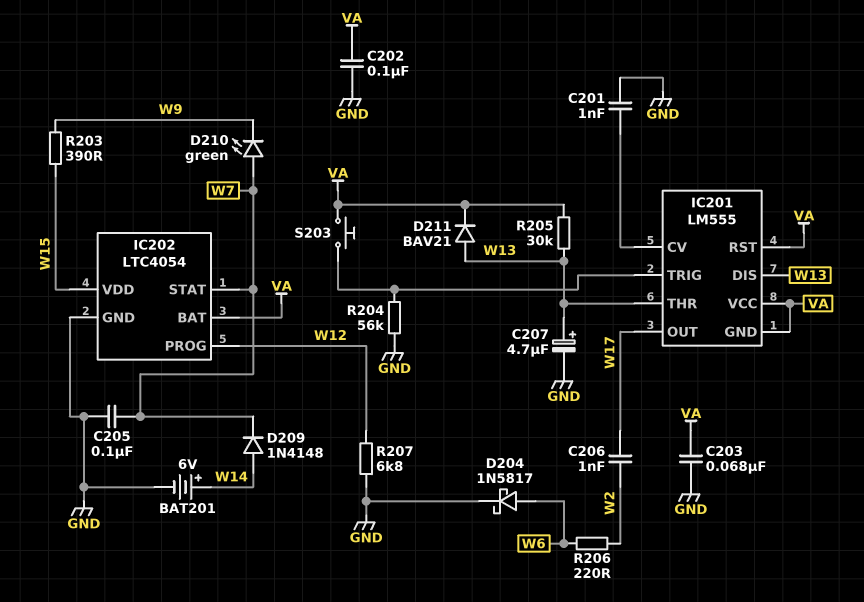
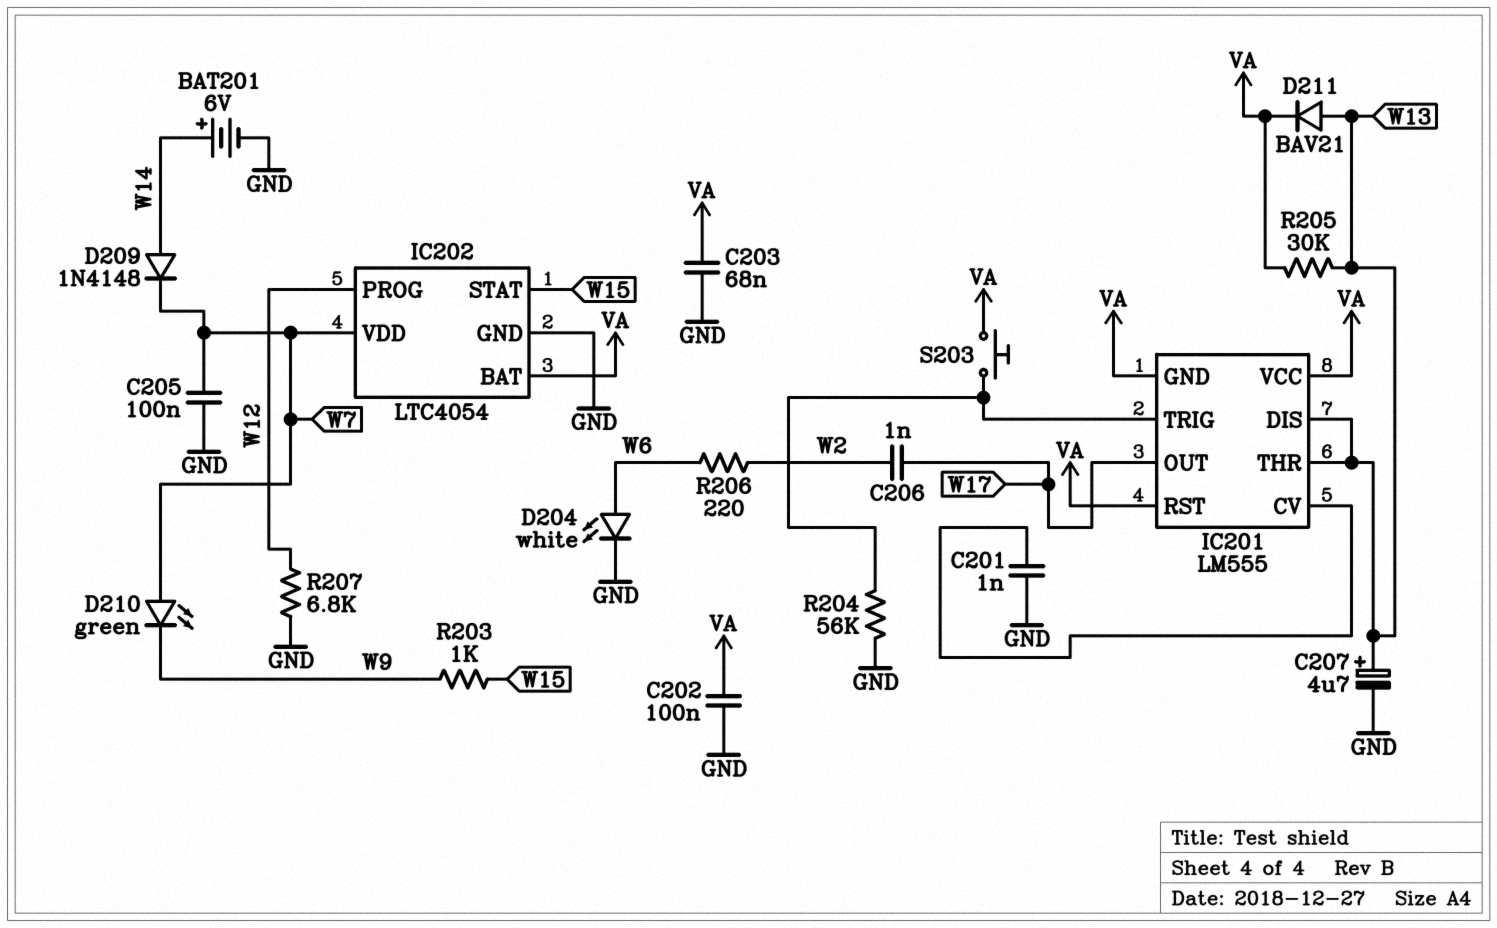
D204: schottky 1N5817 (A W6, K GND) -> LED white (A W6, K GND)
IC202 pin STAT: W7 -> W15
IC202 pin VDD: W15 -> W7
R203: 390 (W9, W15) -> 1k (W9, W15)

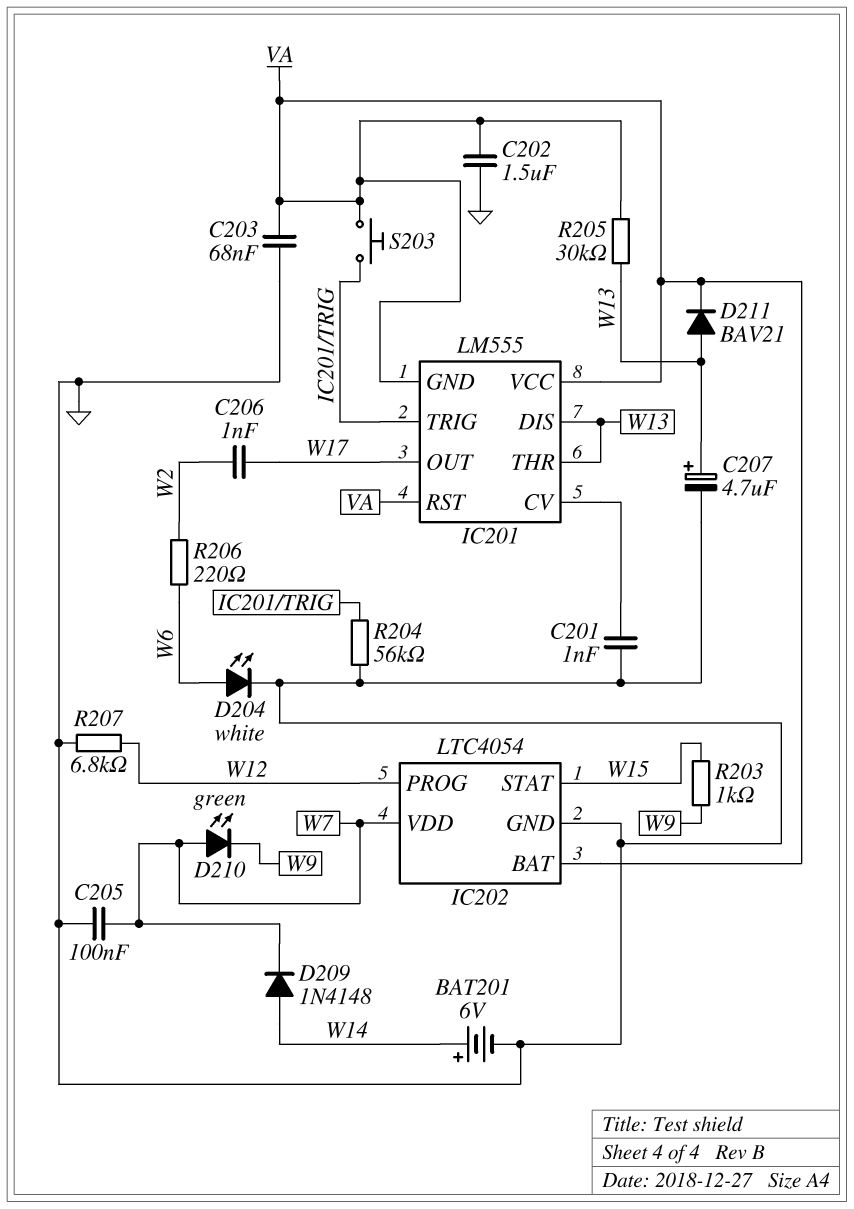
C202: 100nF (GND, VA) -> 1.5uF (GND, VA)

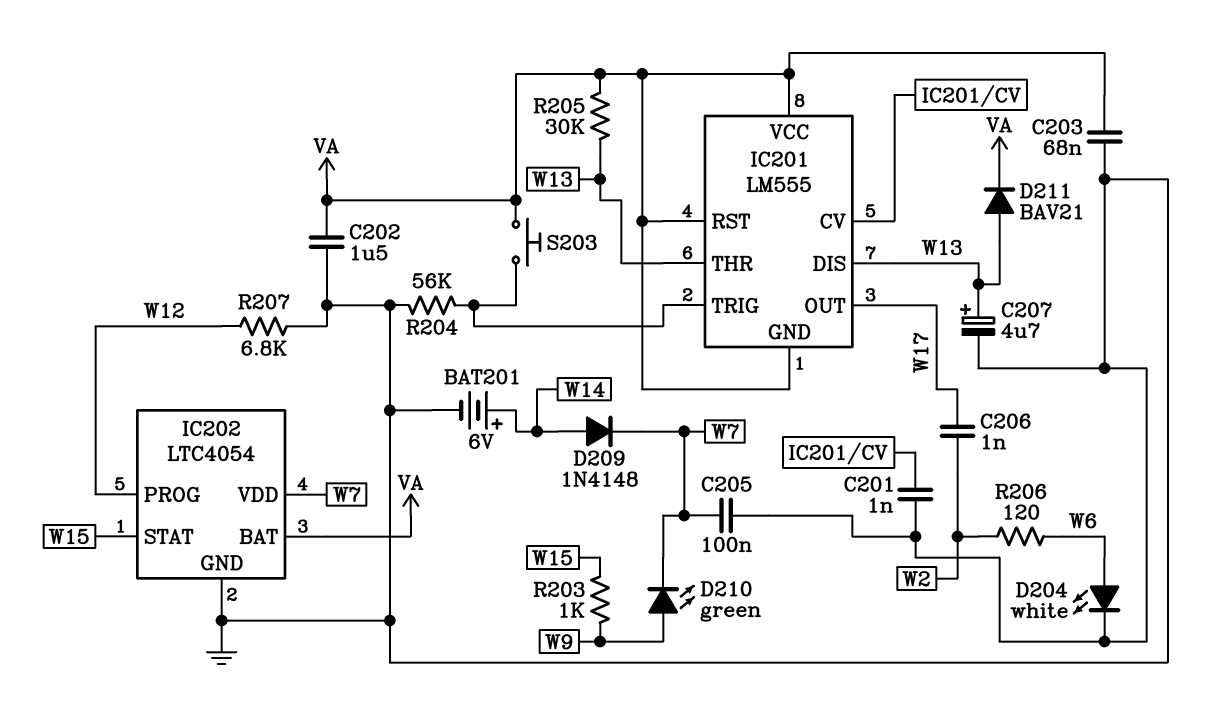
D210: LED green (A W7, K W9) -> LED green (A W9, K W7)
R206: 220 (W2, W6) -> 120 (W2, W6)

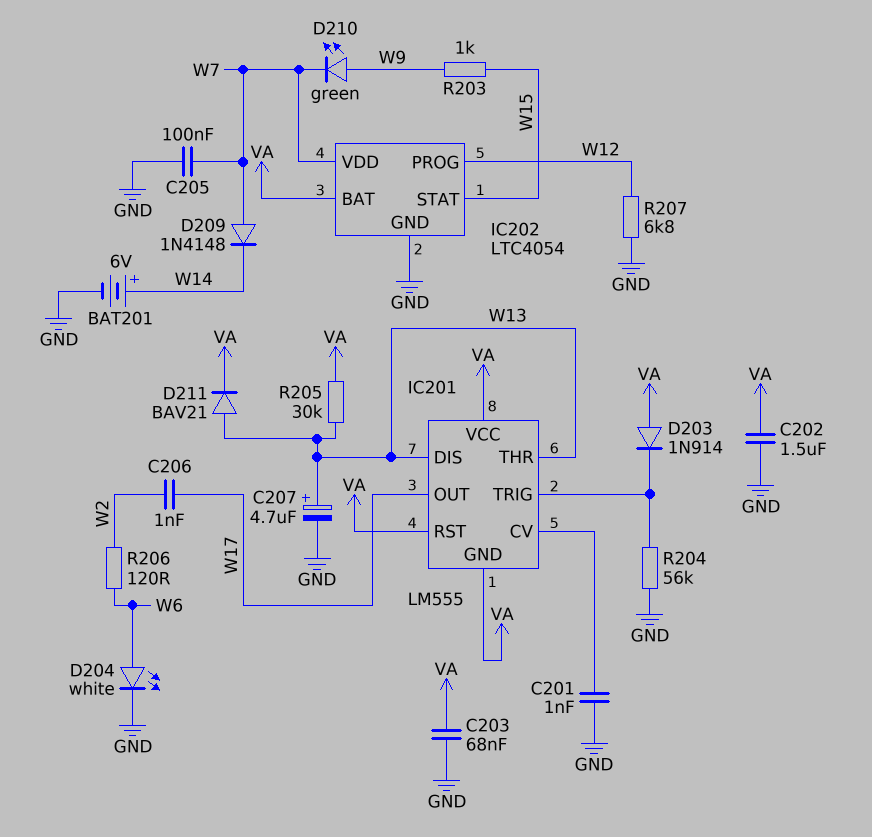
D203: none -> diode 1N914 (A VA, K IC201/TRIG)
D209: diode 1N4148 (A W14, K W7) -> diode 1N4148 (A W7, K W14)
S203: button (IC201/TRIG, VA) -> none

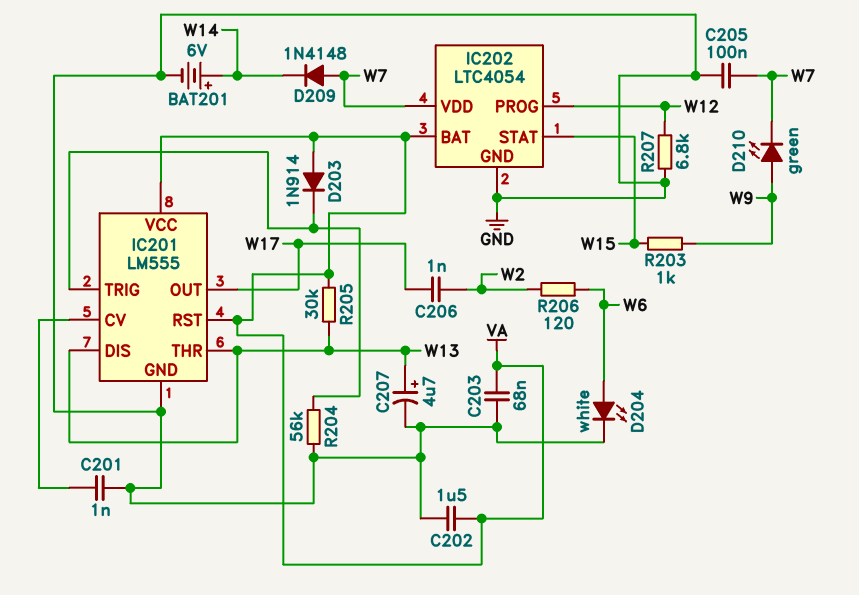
D211: diode BAV21 (A W13, K VA) -> none
IC201 pin GND: VA -> GND

